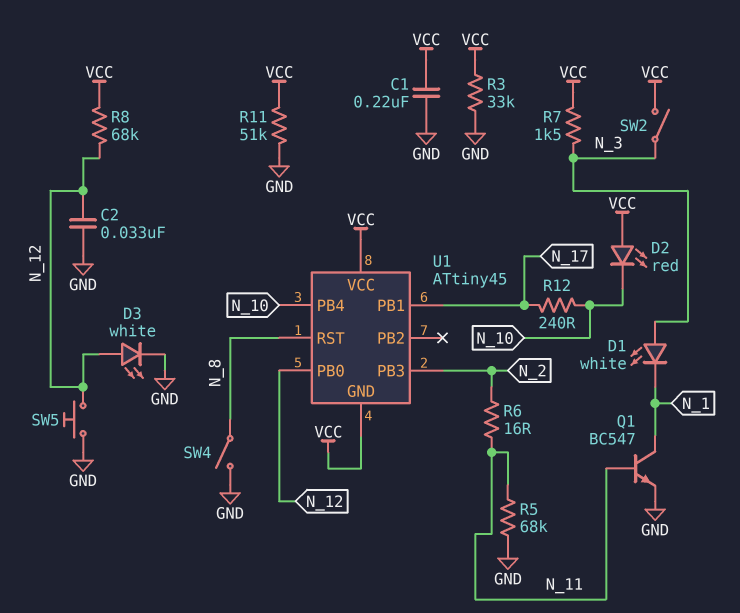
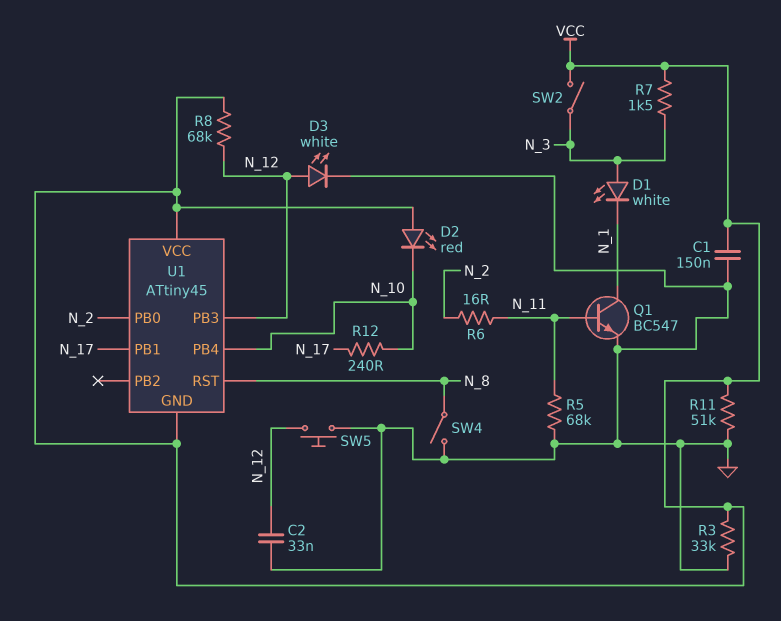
C1: 220nF (GND, VCC) -> 150nF (GND, VCC)
U1 pin PB0: N_12 -> N_2
U1 pin PB3: N_2 -> N_12

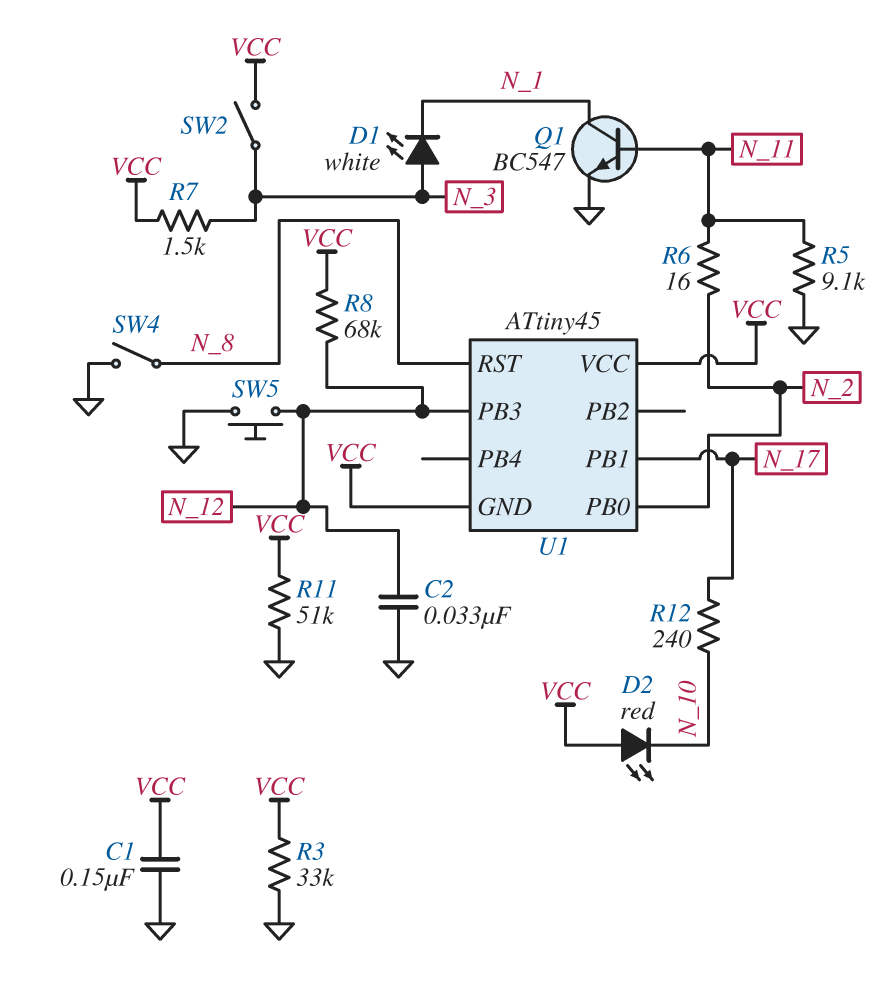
D3: LED white (A N_12, K GND) -> none
R5: 68k (GND, N_11) -> 9.1k (GND, N_11)
U1 pin PB4: N_10 -> none

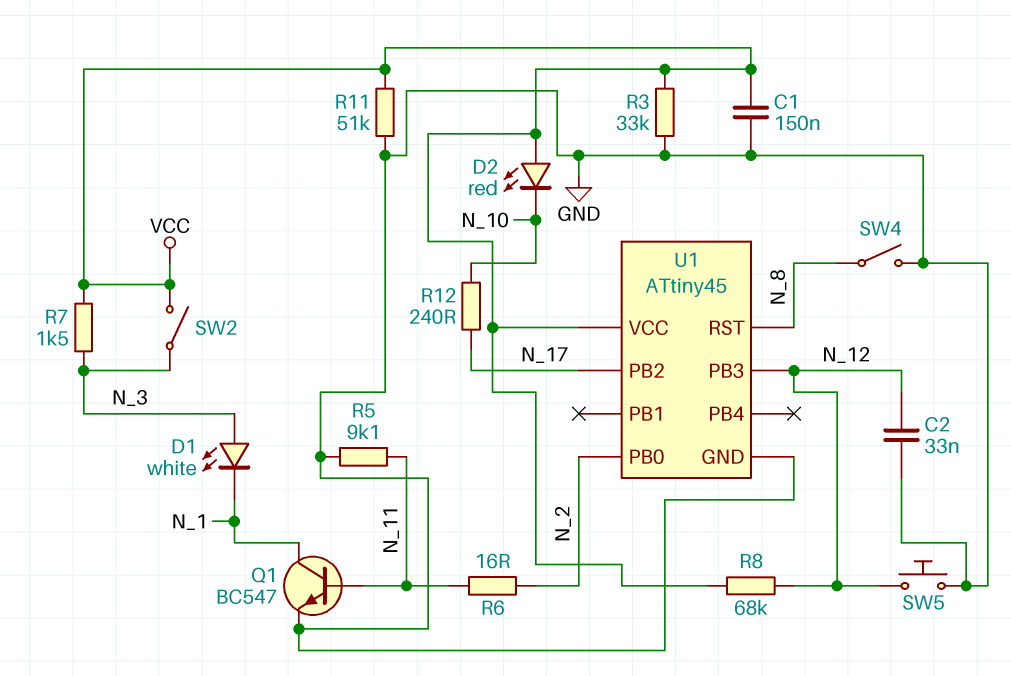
U1 pin GND: VCC -> GND
U1 pin PB1: N_17 -> none
U1 pin PB2: none -> N_17

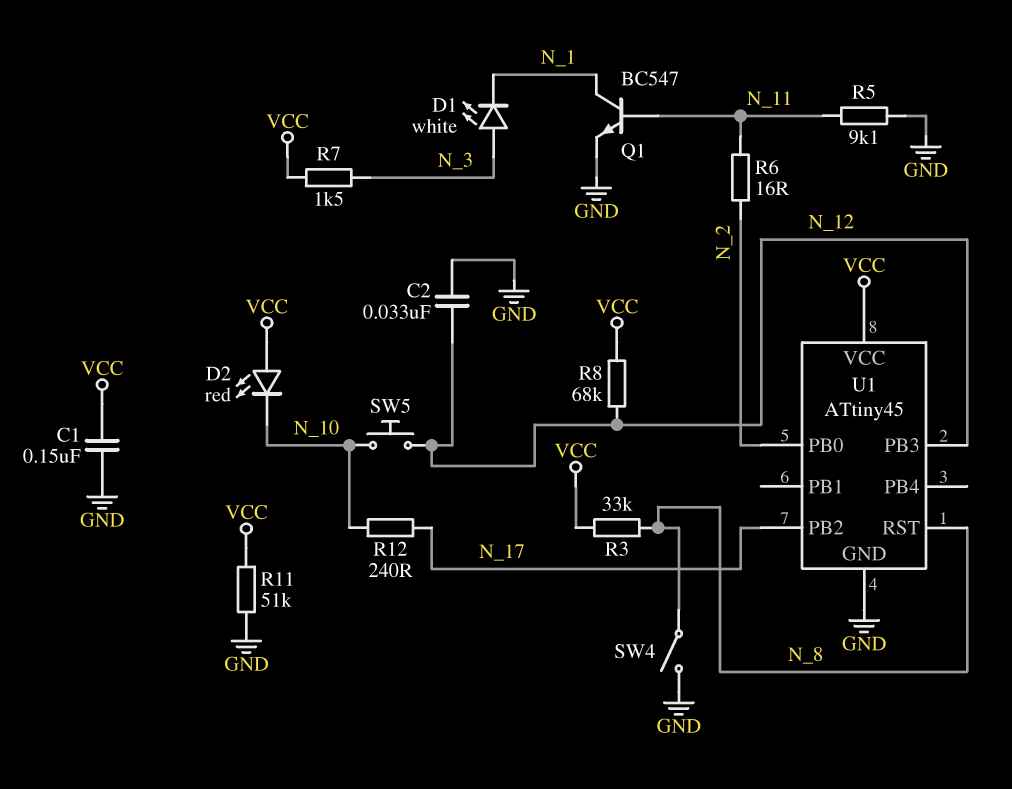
R3: 33k (GND, VCC) -> 33k (N_8, VCC)
SW2: switch (N_3, VCC) -> none
SW5: button (GND, N_12) -> button (N_10, N_12)

